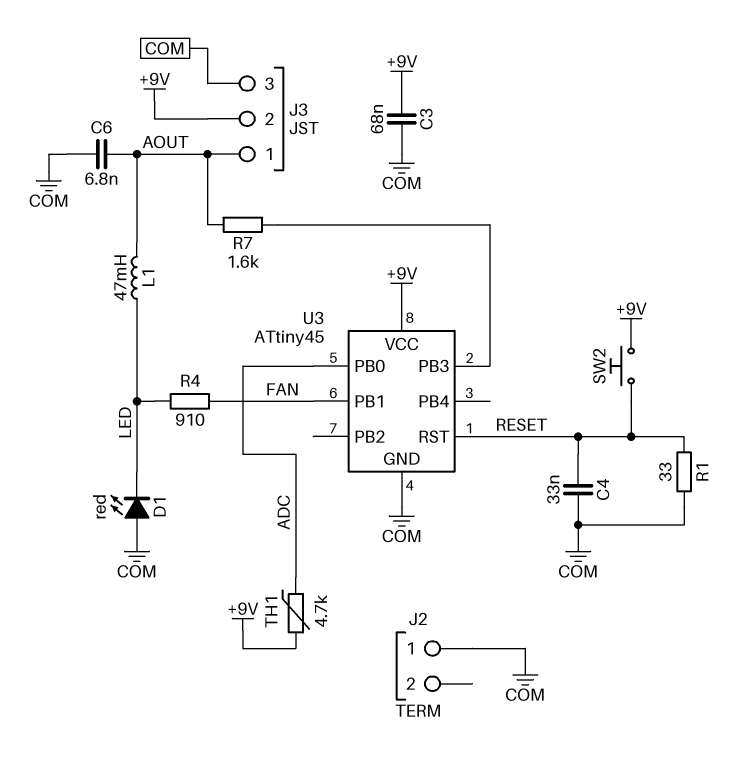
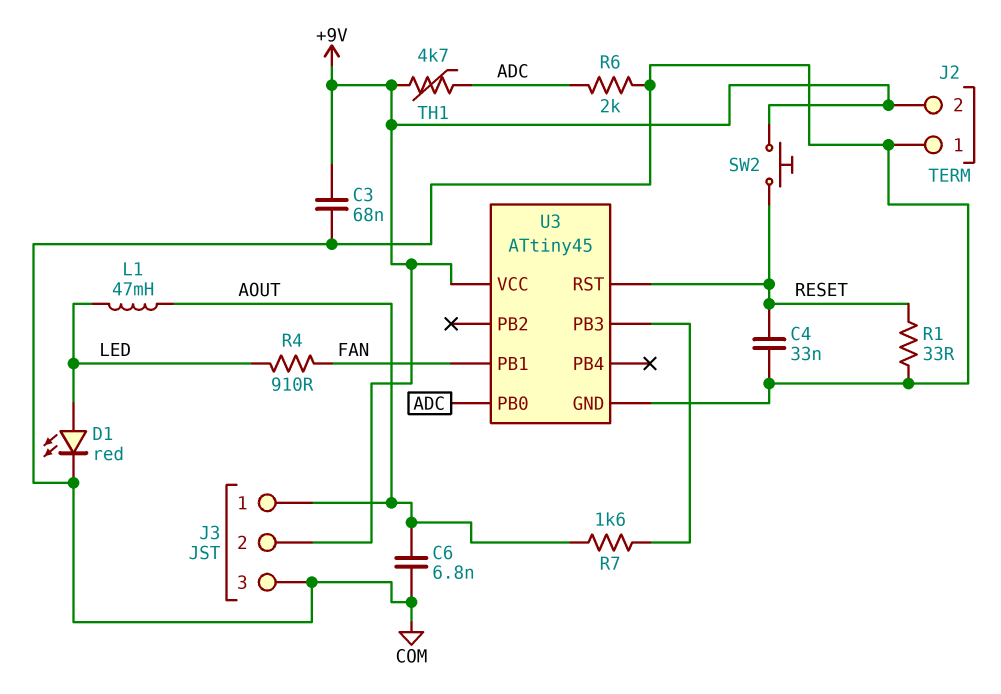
D1: LED red (A COM, K LED) -> LED red (A LED, K COM)
J2 pin 2: none -> +9V
R6: none -> 2k (ADC, COM)

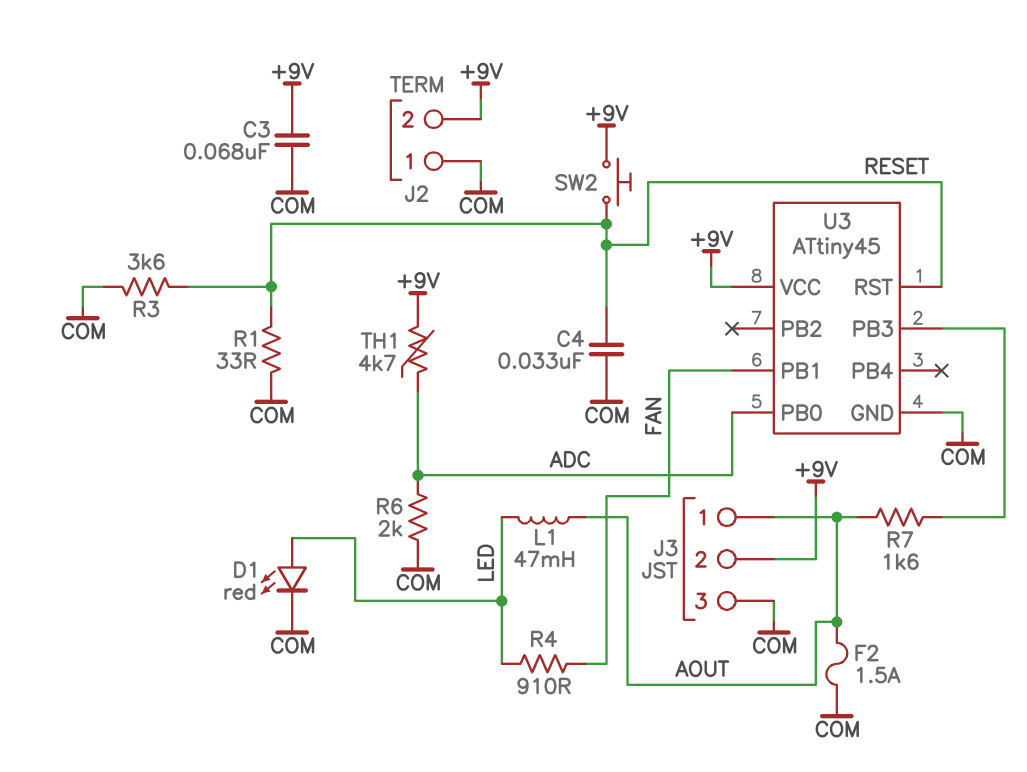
C6: 6.8nF (AOUT, COM) -> none
F2: none -> 1.5A (AOUT, COM)
R3: none -> 3.6k (COM, RESET)

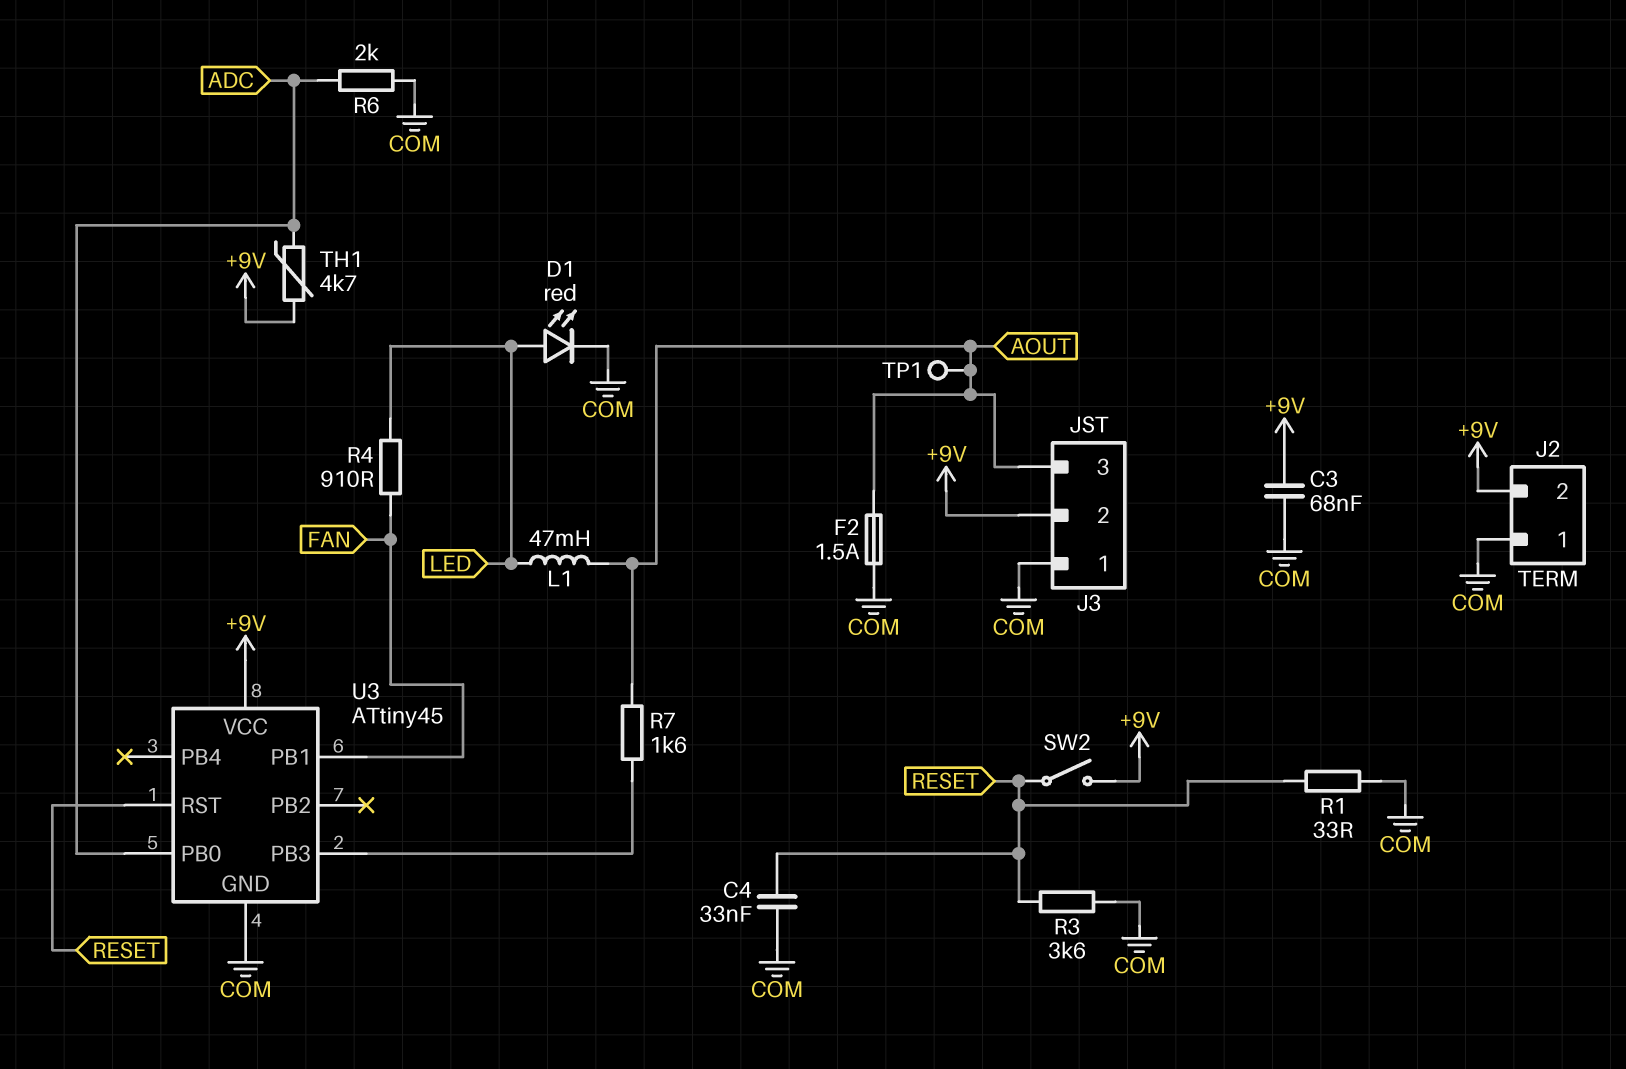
J3 pin 1: AOUT -> COM
J3 pin 3: COM -> AOUT
SW2: button (+9V, RESET) -> switch (+9V, RESET)
TP1: none -> test point (AOUT)

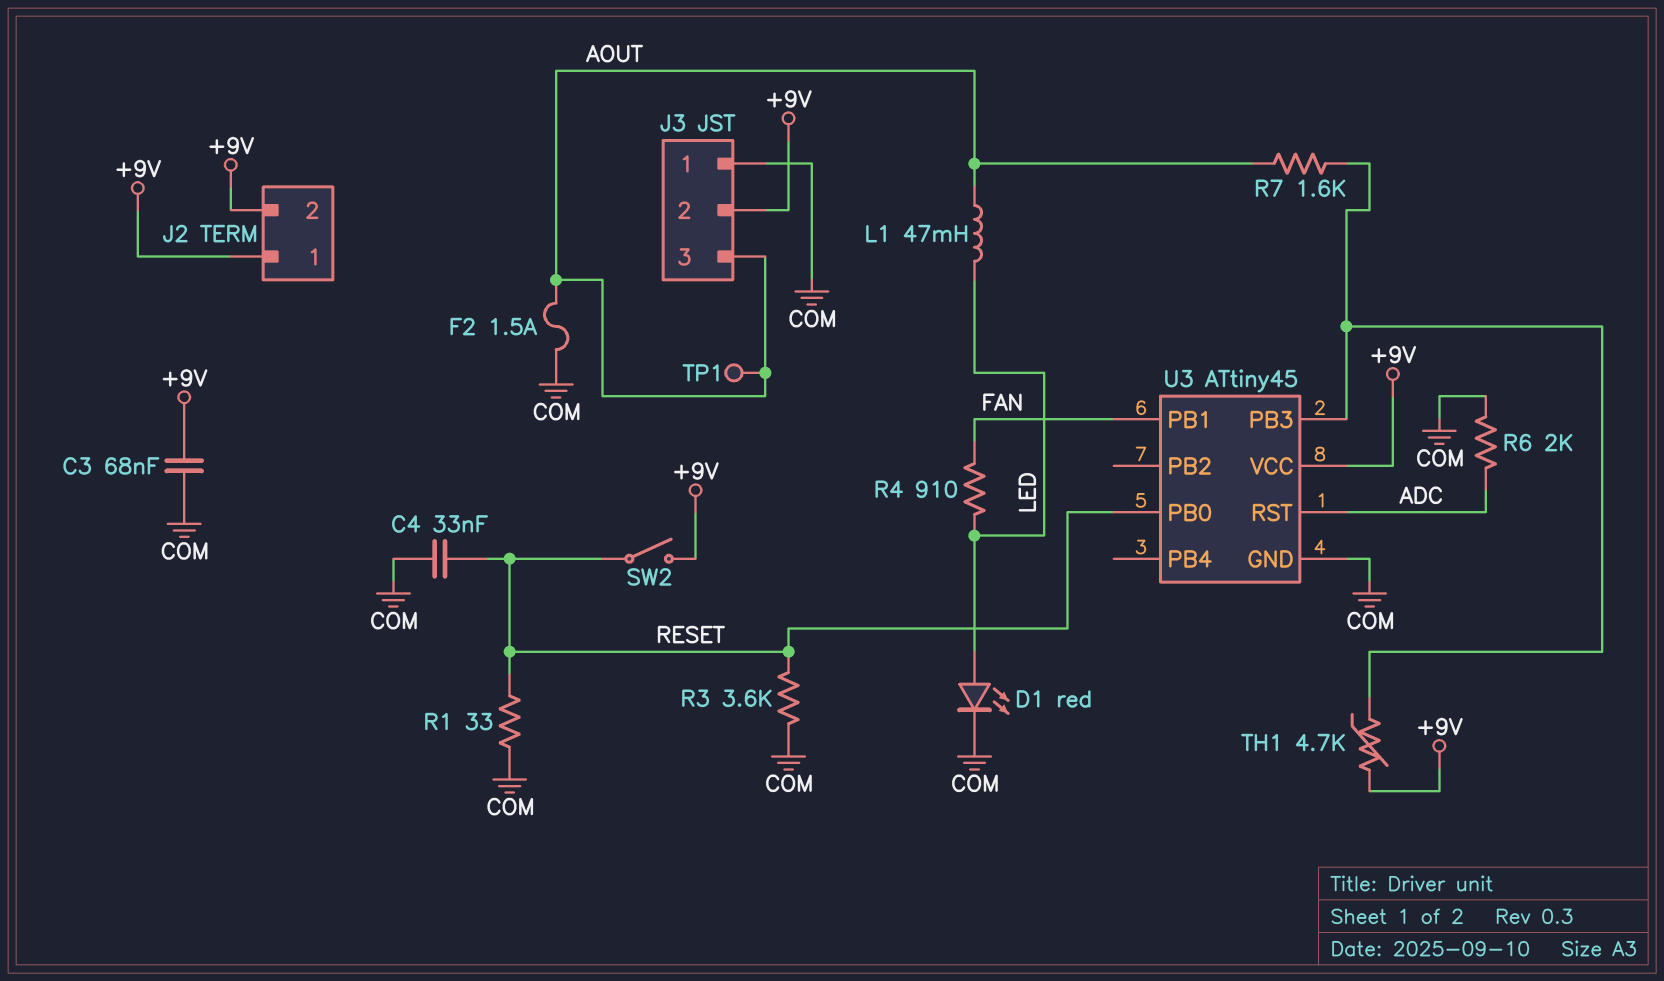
J2 pin 1: COM -> +9V
TH1: 4.7k (+9V, ADC) -> 4.7k (+9V, U3/PB3)
U3 pin PB0: ADC -> RESET
U3 pin RST: RESET -> ADC

